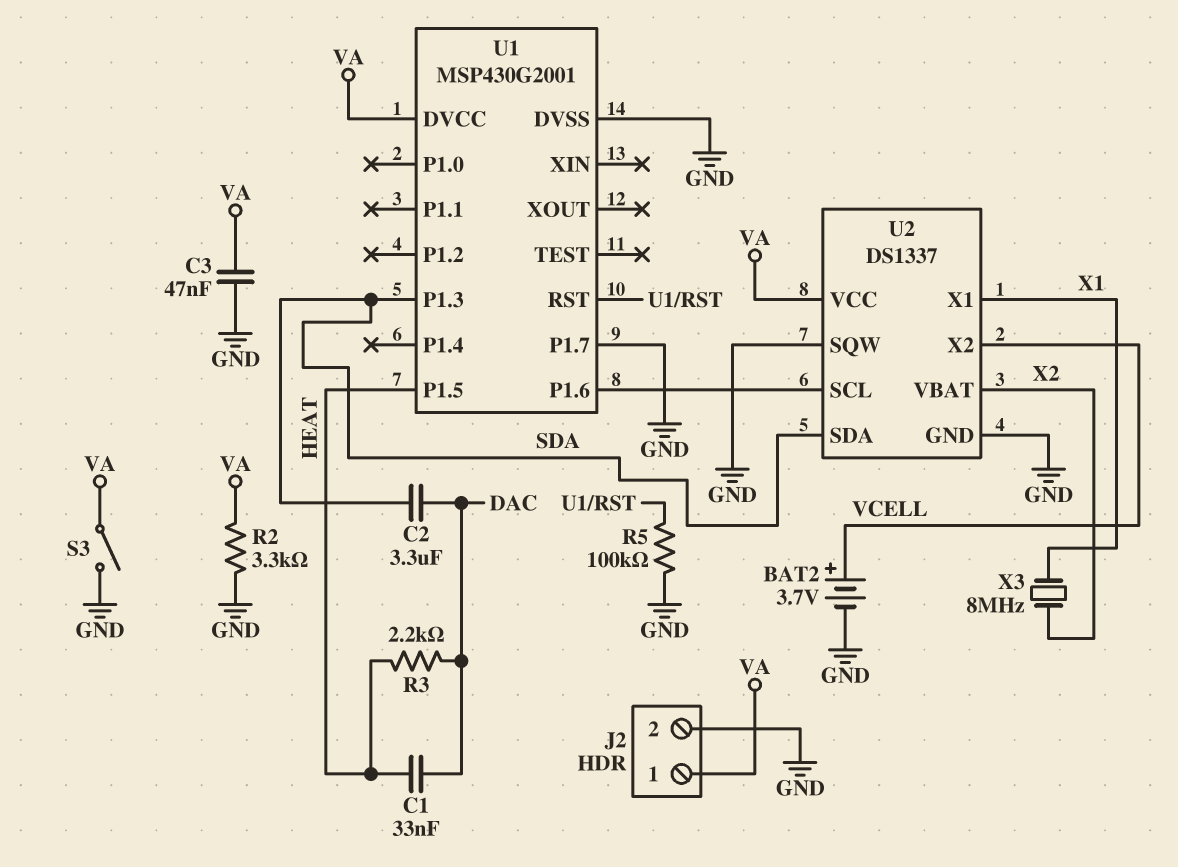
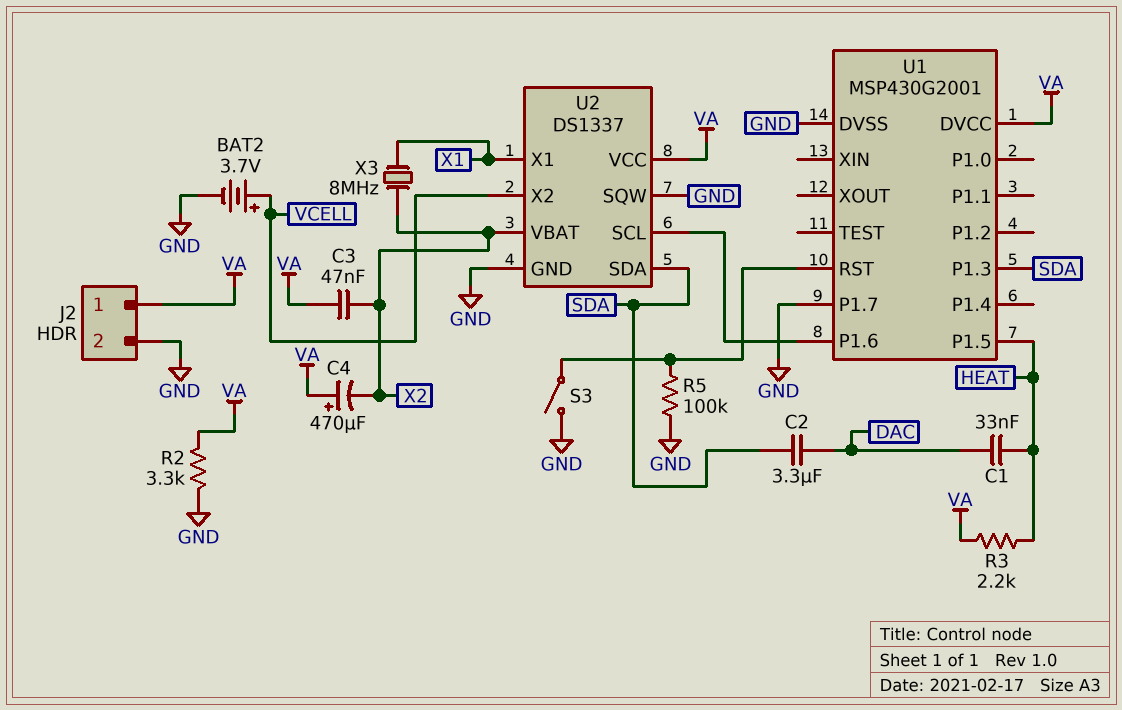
C3: 47nF (GND, VA) -> 47nF (VA, X2)
C4: none -> 470uF (plus VA, minus X2)
R3: 2.2k (DAC, HEAT) -> 2.2k (HEAT, VA)
S3: switch (GND, VA) -> switch (GND, U1/RST)

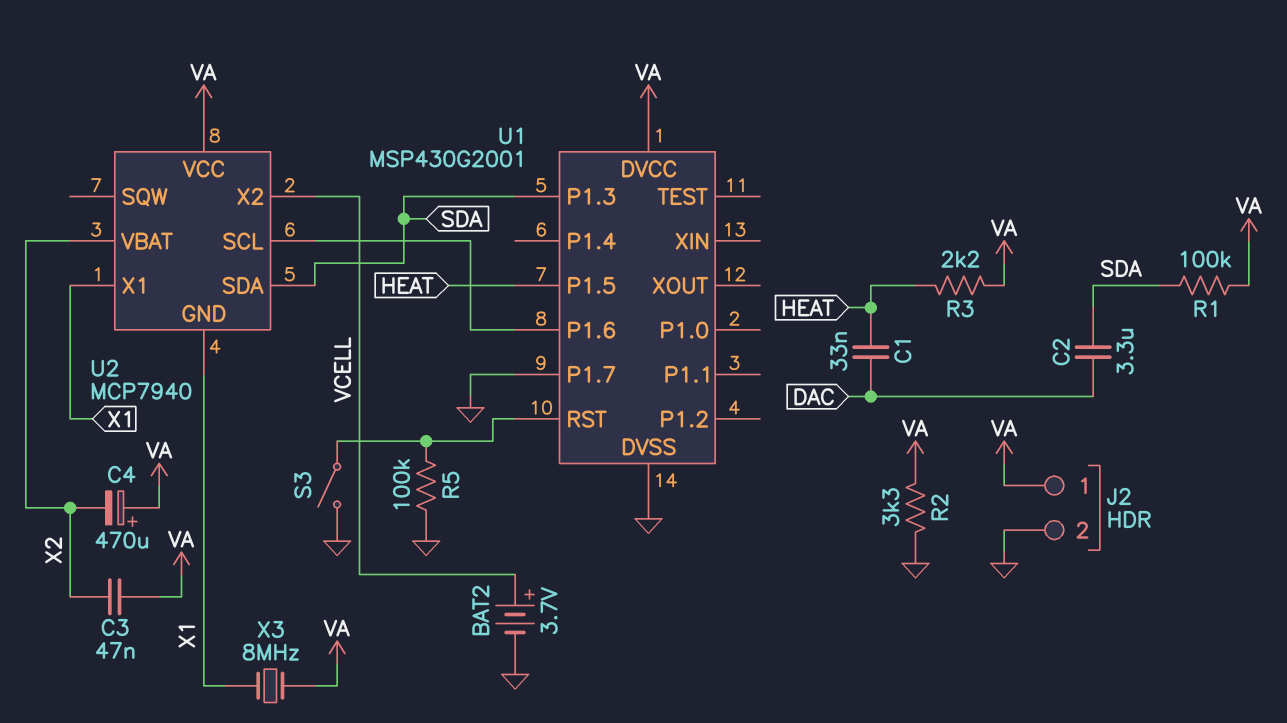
R1: none -> 100k (SDA, VA)
U2: DS1337 -> MCP7940
U2 pin GND: GND -> X1
U2 pin SQW: GND -> none
X3: 8MHz (X1, X2) -> 8MHz (VA, X1)

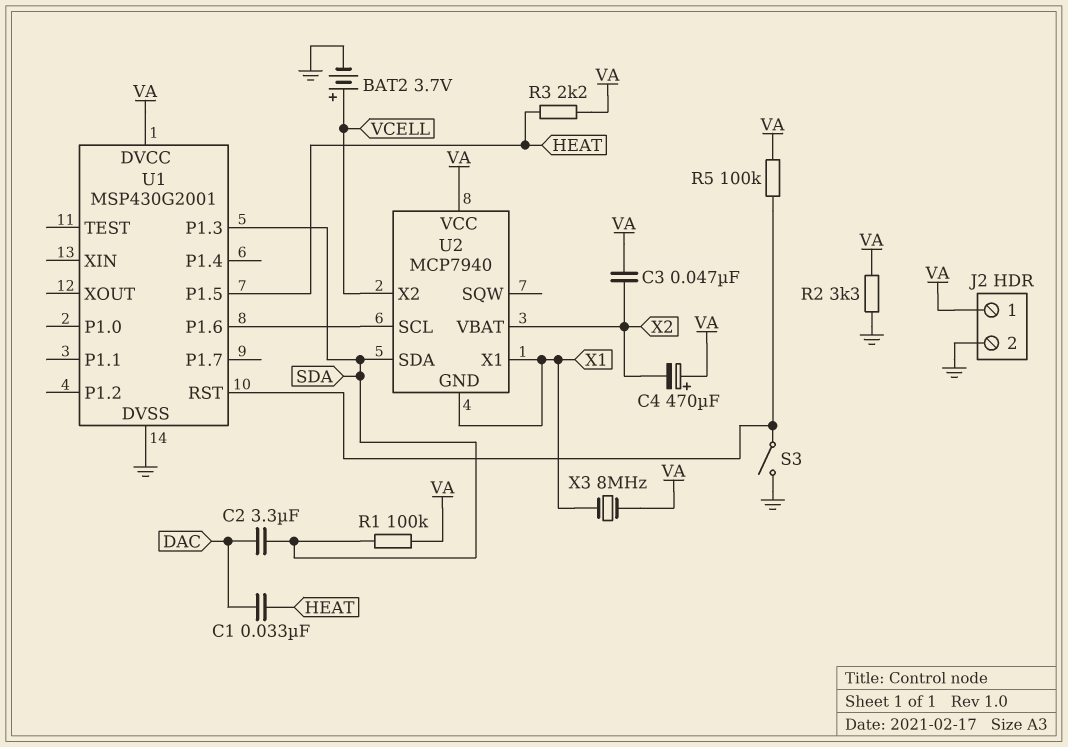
R5: 100k (GND, U1/RST) -> 100k (U1/RST, VA)
U1 pin P1.7: GND -> none

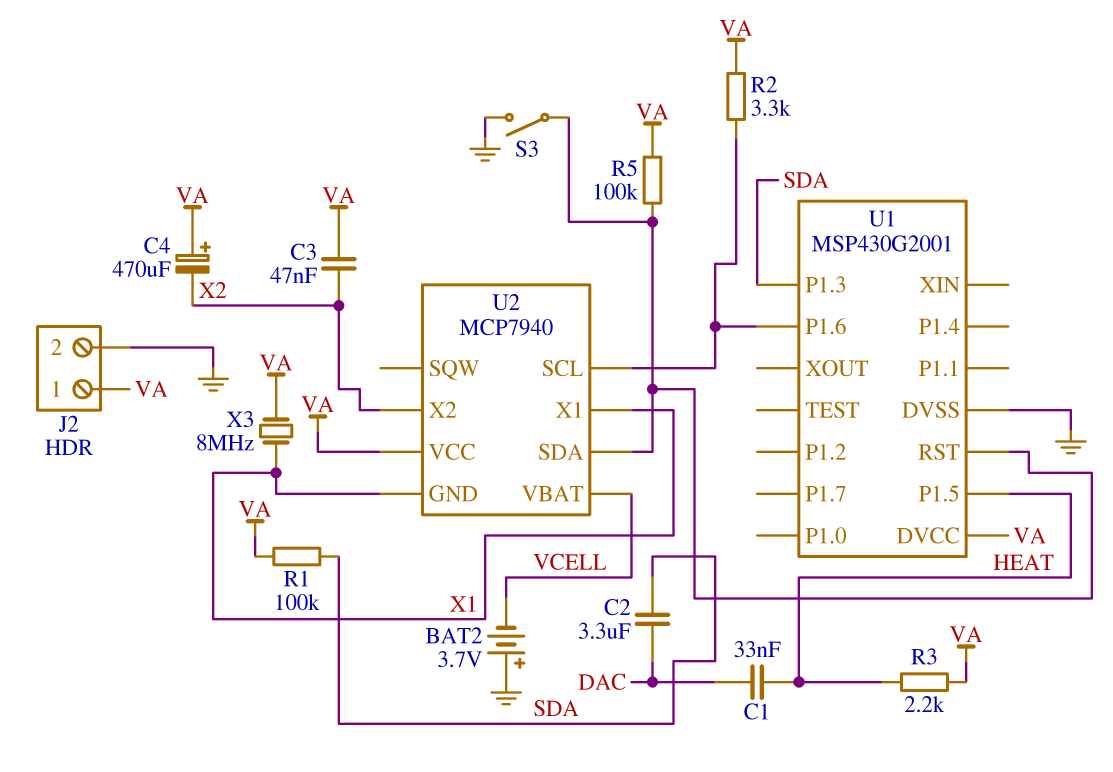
BAT2: 3.7V (plus VCELL, minus GND) -> 3.7V (plus GND, minus VCELL)
R2: 3.3k (GND, VA) -> 3.3k (U1/P1.6, VA)
U2 pin SDA: SDA -> U1/RST
U2 pin VBAT: X2 -> VCELL
U2 pin X2: VCELL -> X2

